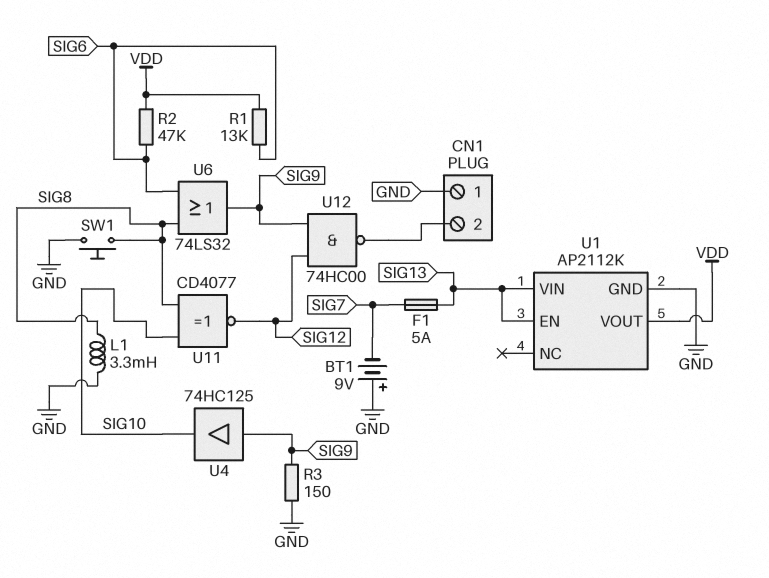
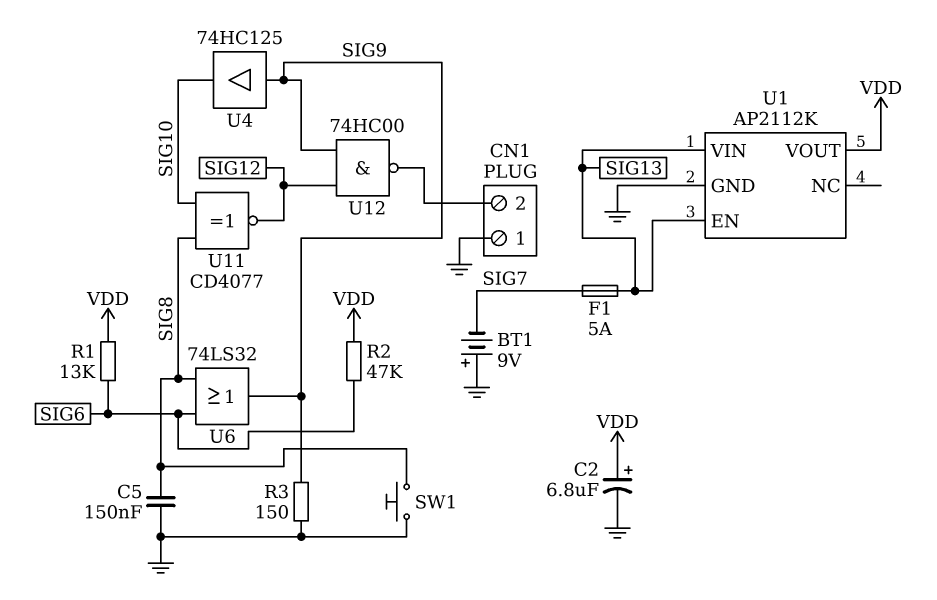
C2: none -> 6.8uF (plus VDD, minus GND)
C5: none -> 150nF (GND, SIG8)
L1: 3.3mH (GND, SIG8) -> none

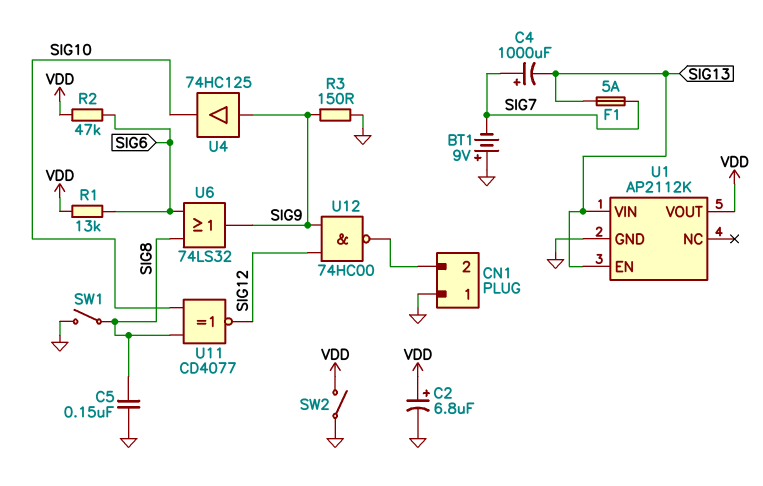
C4: none -> 1000uF (plus SIG7, minus SIG13)
SW1: button (GND, SIG8) -> switch (GND, SIG8)
SW2: none -> switch (GND, VDD)

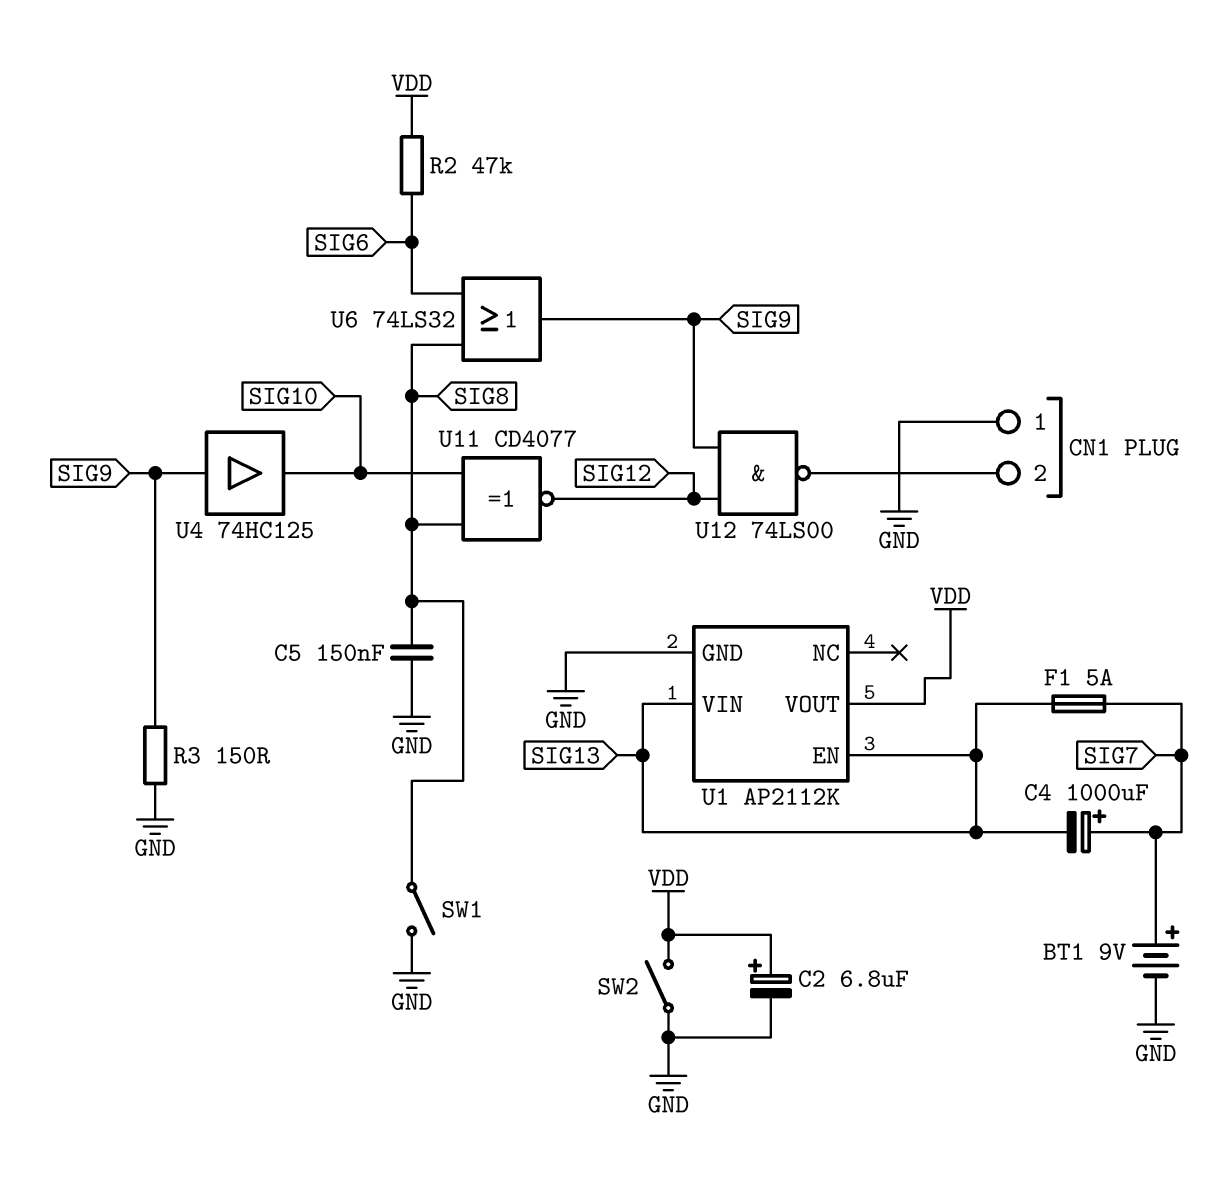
BT1: 9V (plus GND, minus SIG7) -> 9V (plus SIG7, minus GND)
R1: 13k (SIG6, VDD) -> none
U12: NAND 74HC00 (in SIG9, in SIG12, out CN1/2) -> NAND 74LS00 (in SIG9, in SIG12, out CN1/2)

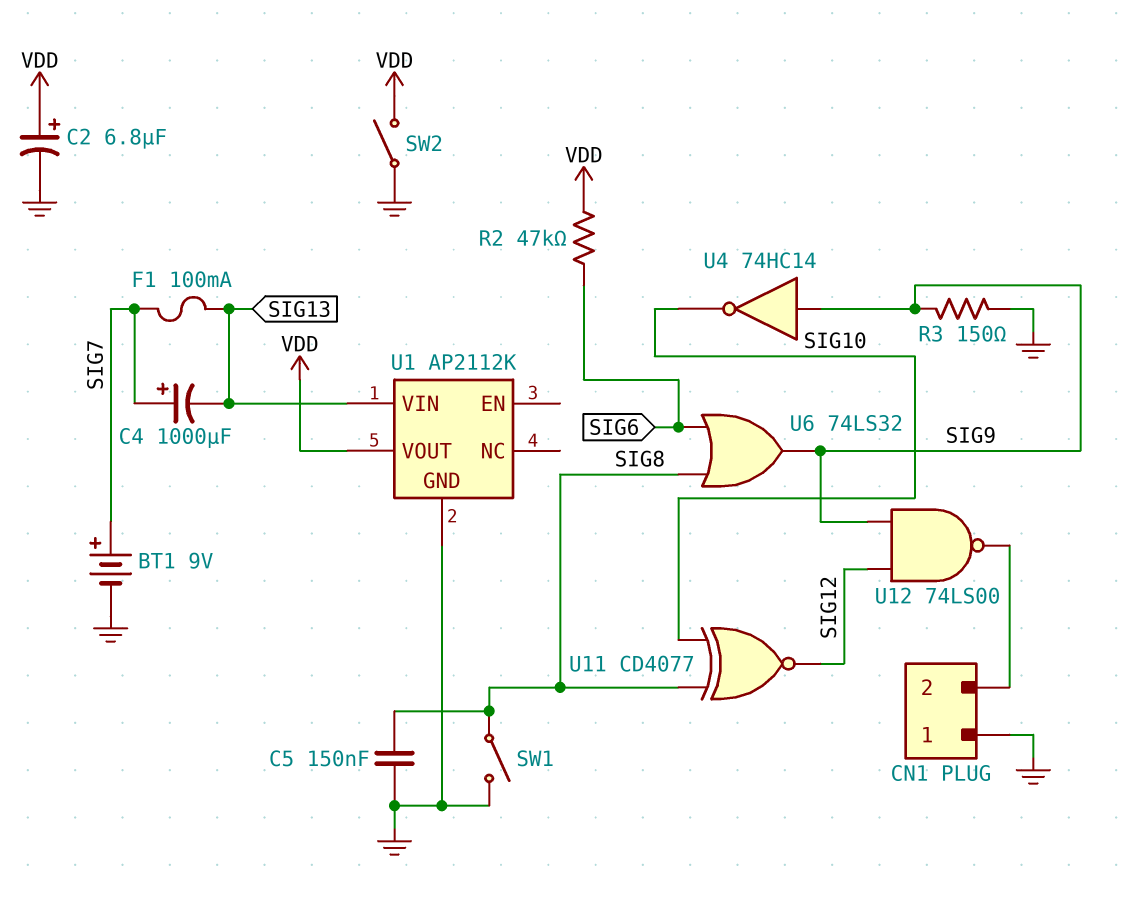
F1: 5A (SIG7, SIG13) -> 100mA (SIG7, SIG13)
U1 pin EN: SIG13 -> none
U4: buffer 74HC125 (in SIG9, out SIG10) -> NOT 74HC14 (in SIG9, out SIG10)

